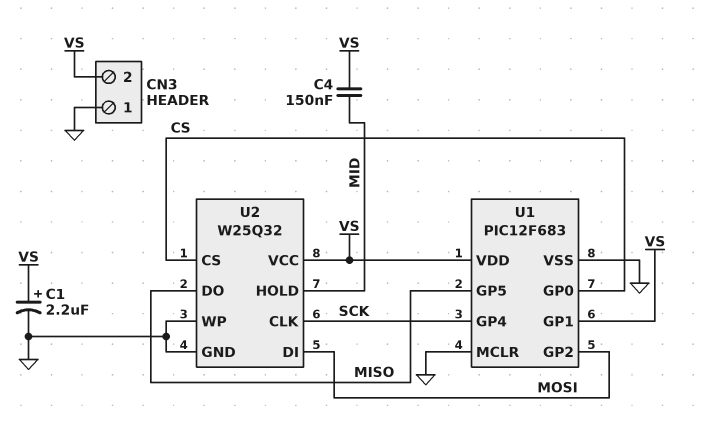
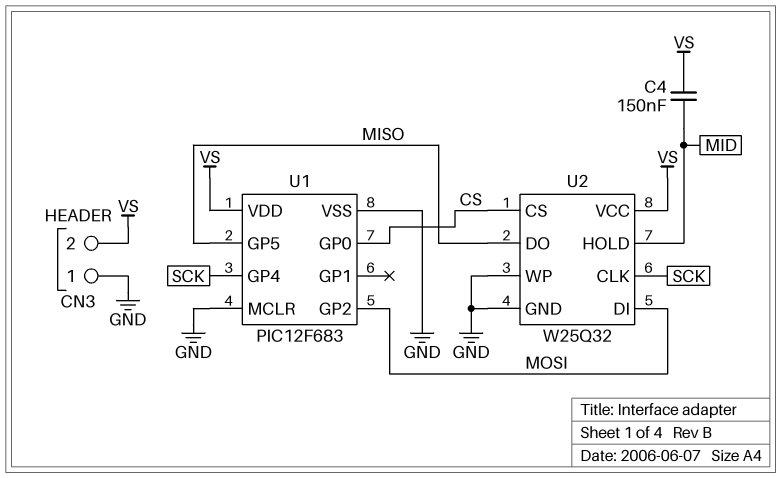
C1: 2.2uF (plus VS, minus GND) -> none
U1 pin GP1: VS -> none

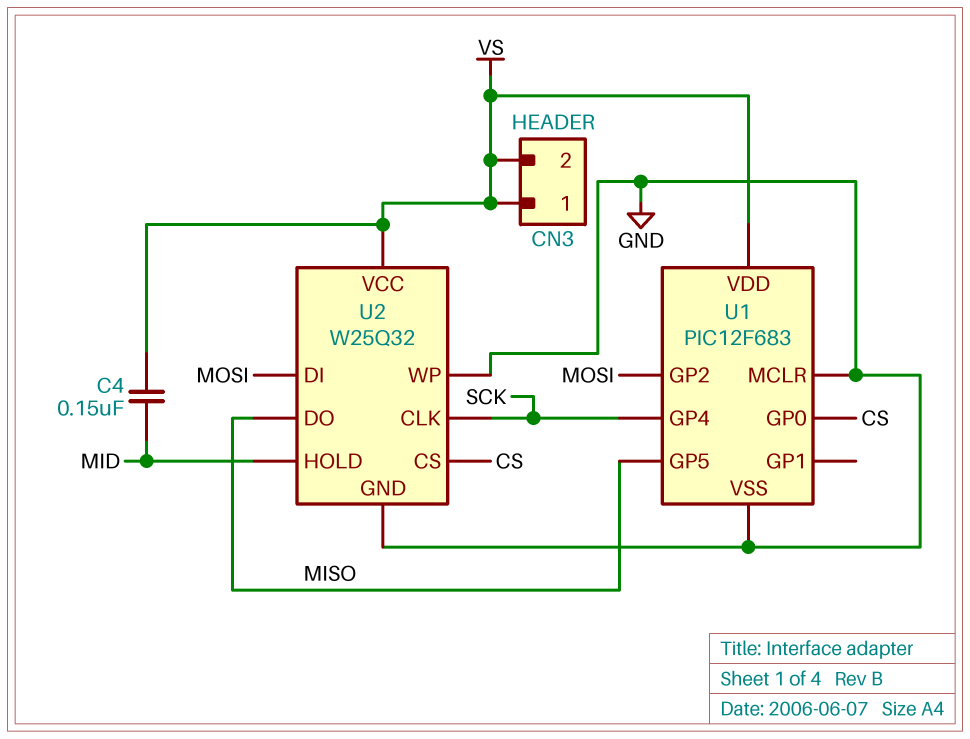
CN3 pin 1: GND -> VS

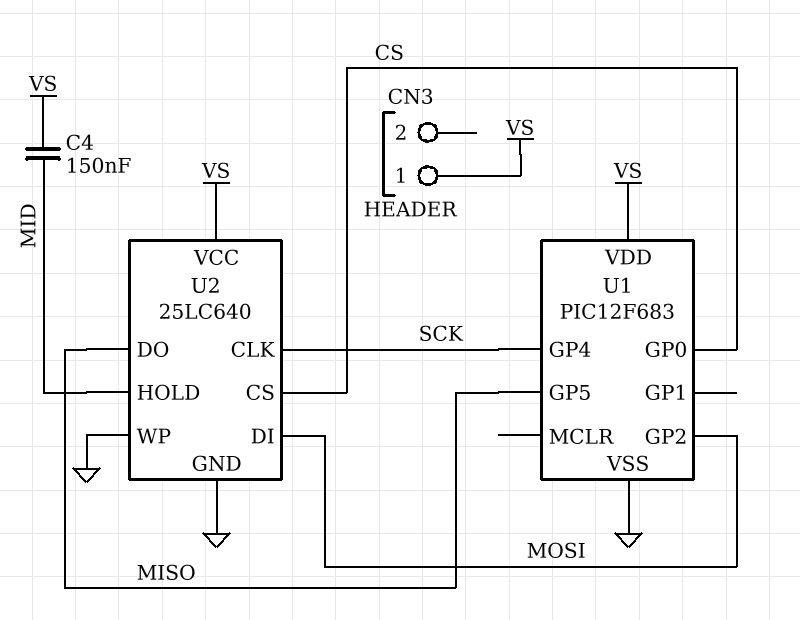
CN3 pin 2: VS -> none
U1 pin MCLR: GND -> none
U2: W25Q32 -> 25LC640

